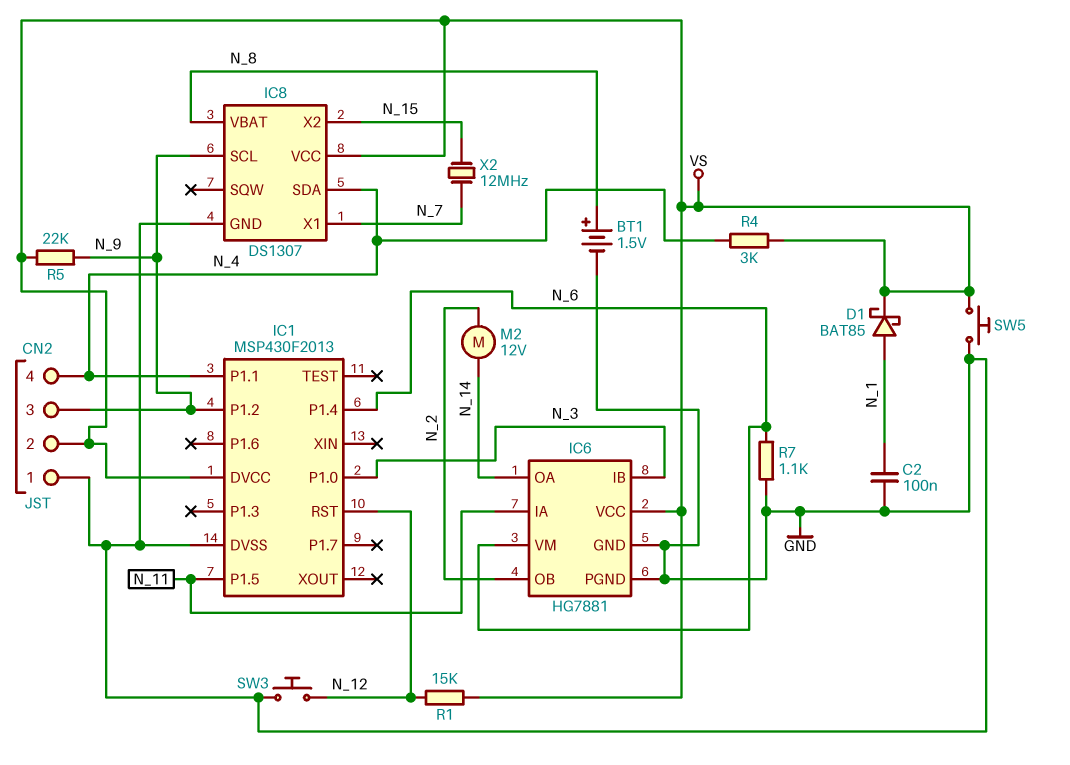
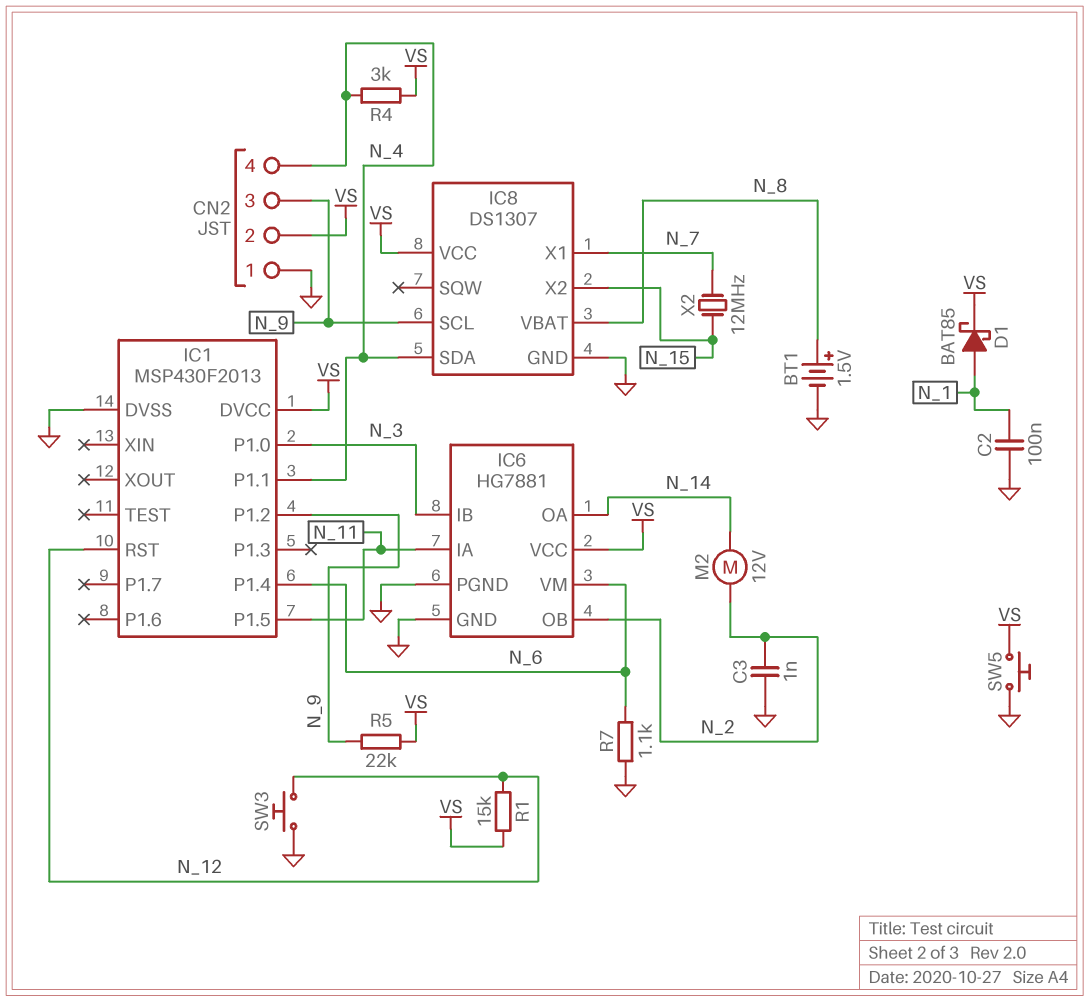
C3: none -> 1nF (GND, N_2)

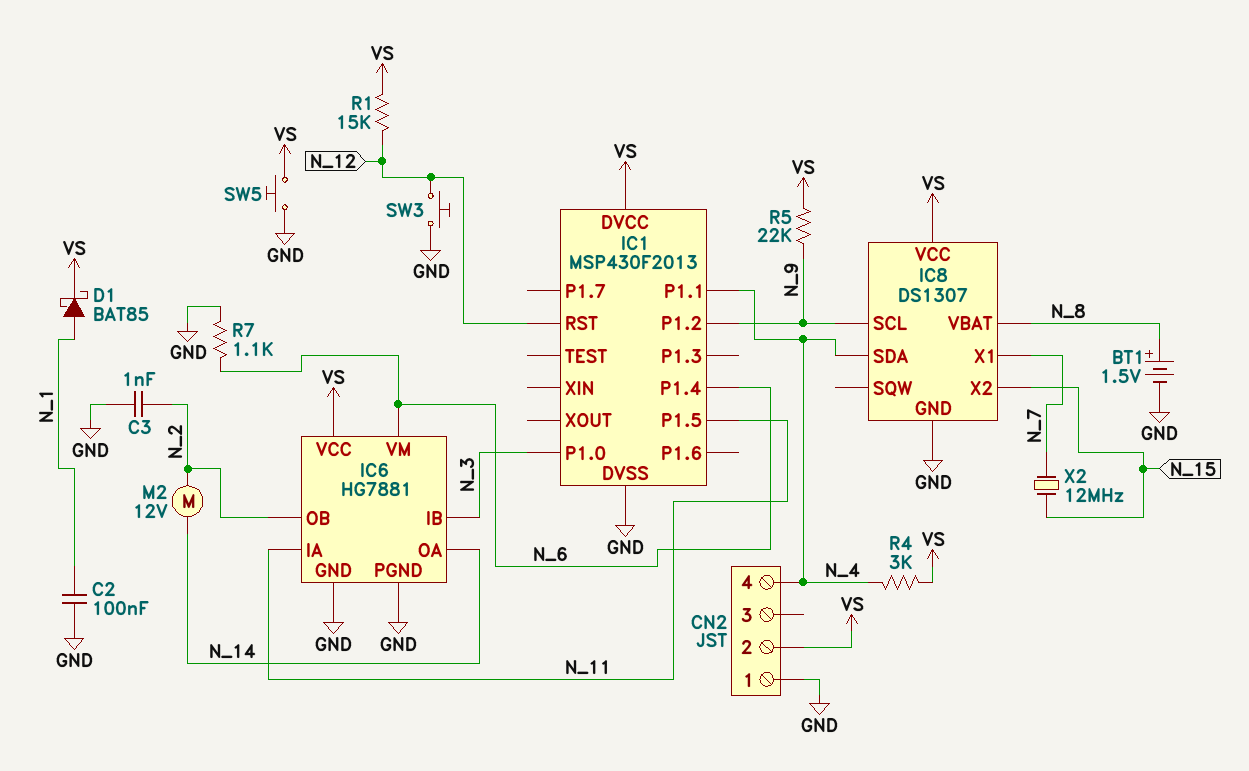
CN2 pin 3: N_9 -> none

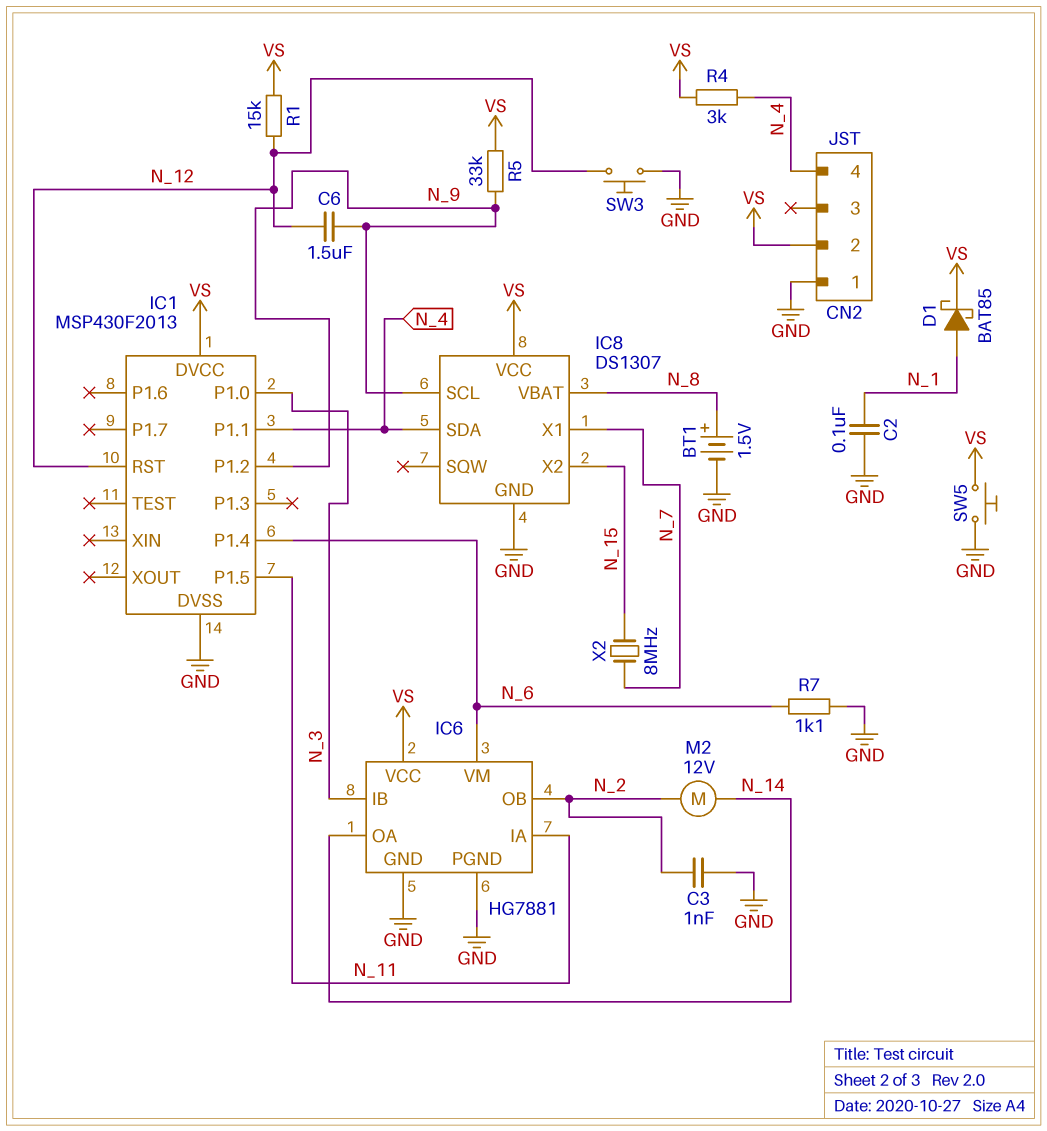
C6: none -> 1.5uF (N_9, N_12)
R5: 22k (N_9, VS) -> 33k (N_9, VS)
X2: 12MHz (N_7, N_15) -> 8MHz (N_7, N_15)

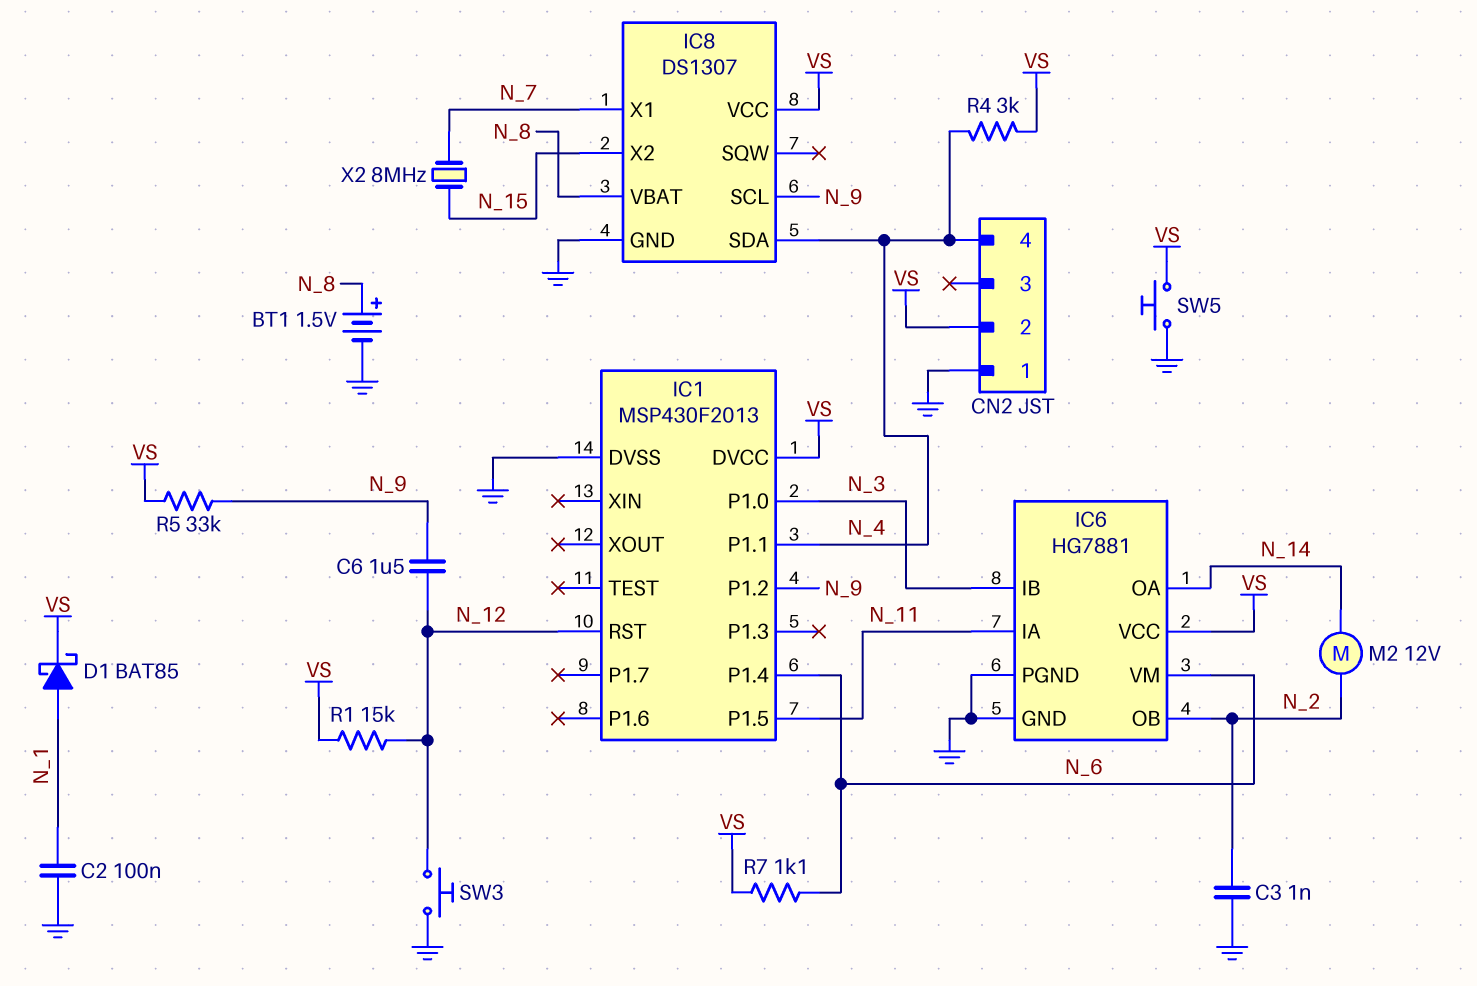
R7: 1.1k (GND, N_6) -> 1.1k (N_6, VS)

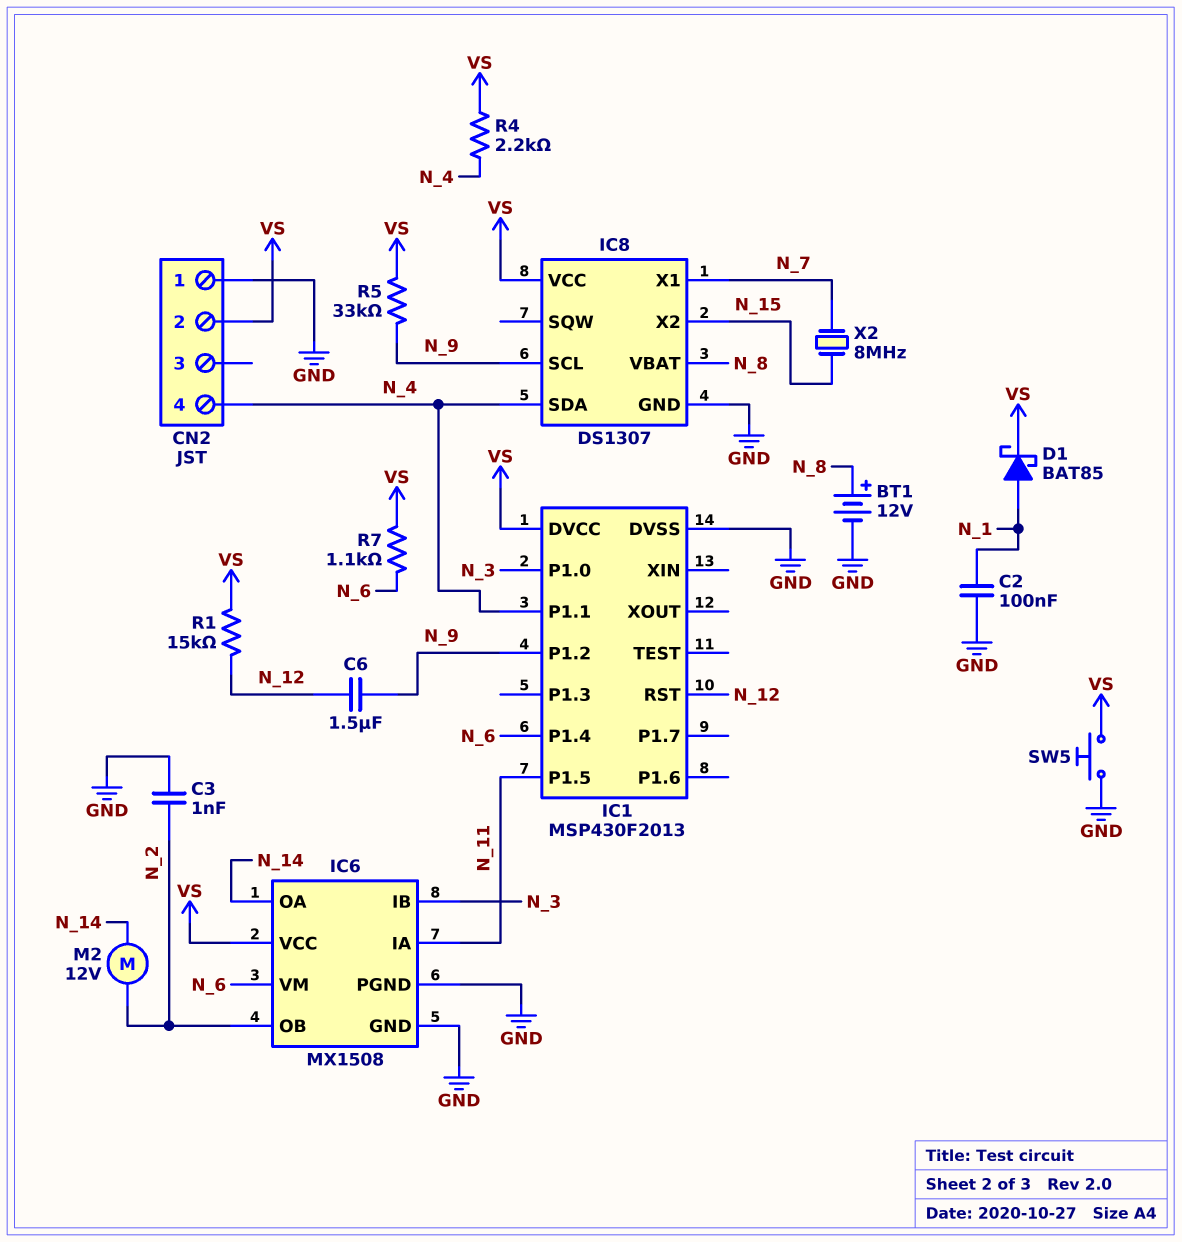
BT1: 1.5V (plus N_8, minus GND) -> 12V (plus N_8, minus GND)
IC6: HG7881 -> MX1508
R4: 3k (N_4, VS) -> 2.2k (N_4, VS)
SW3: button (GND, N_12) -> none

